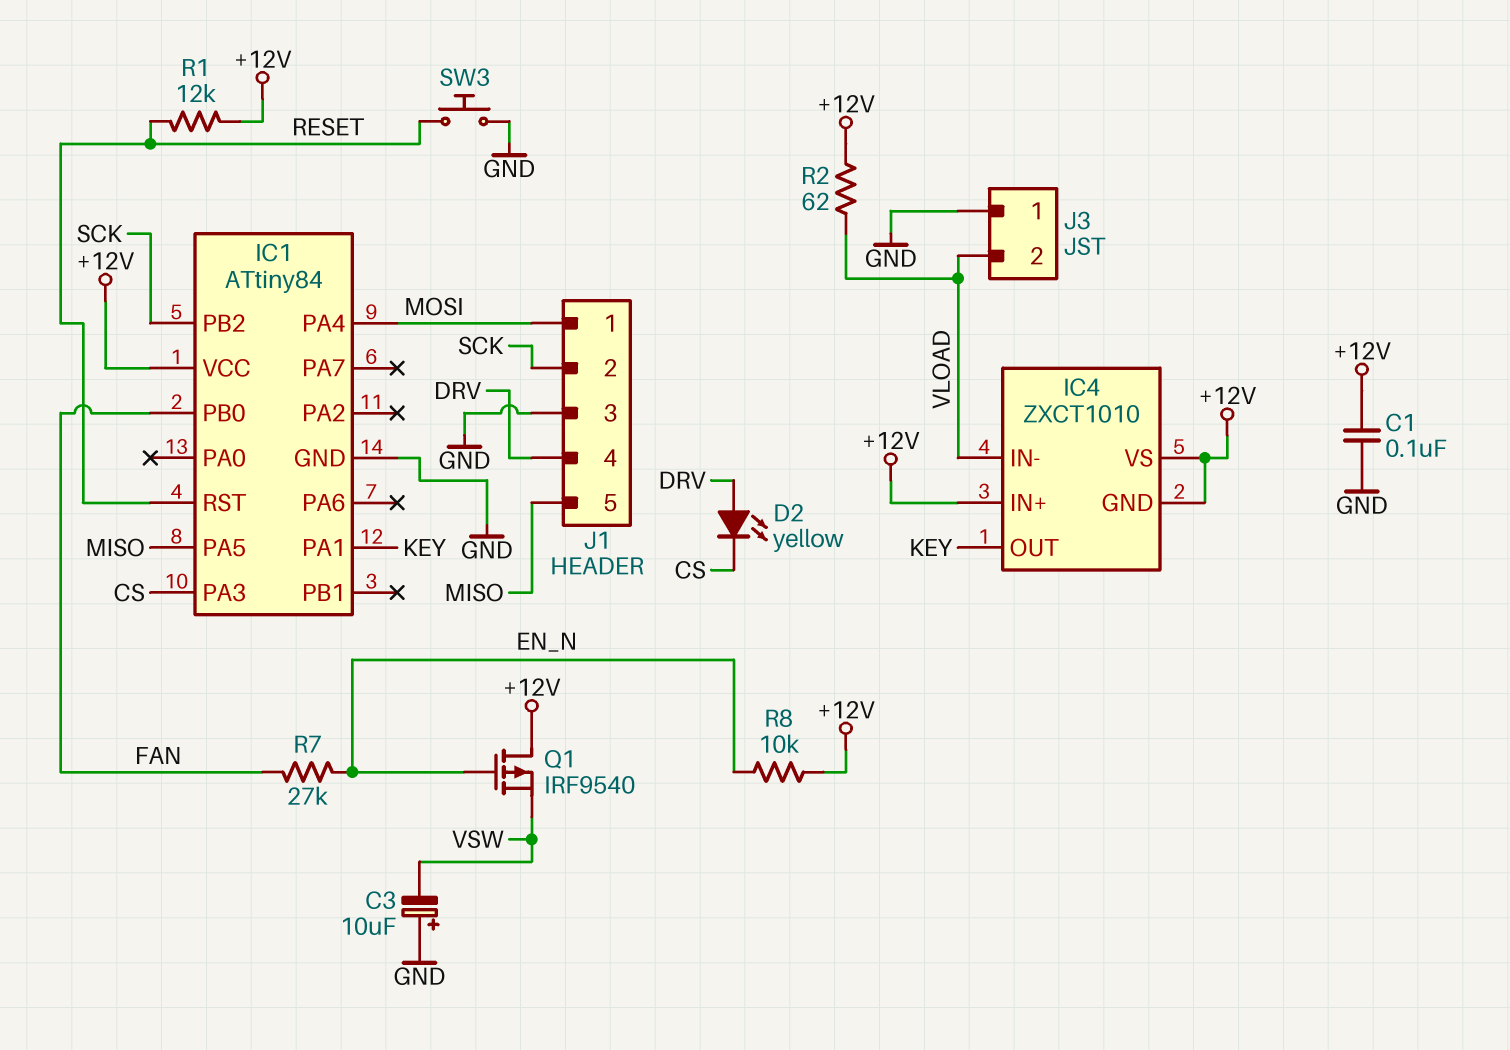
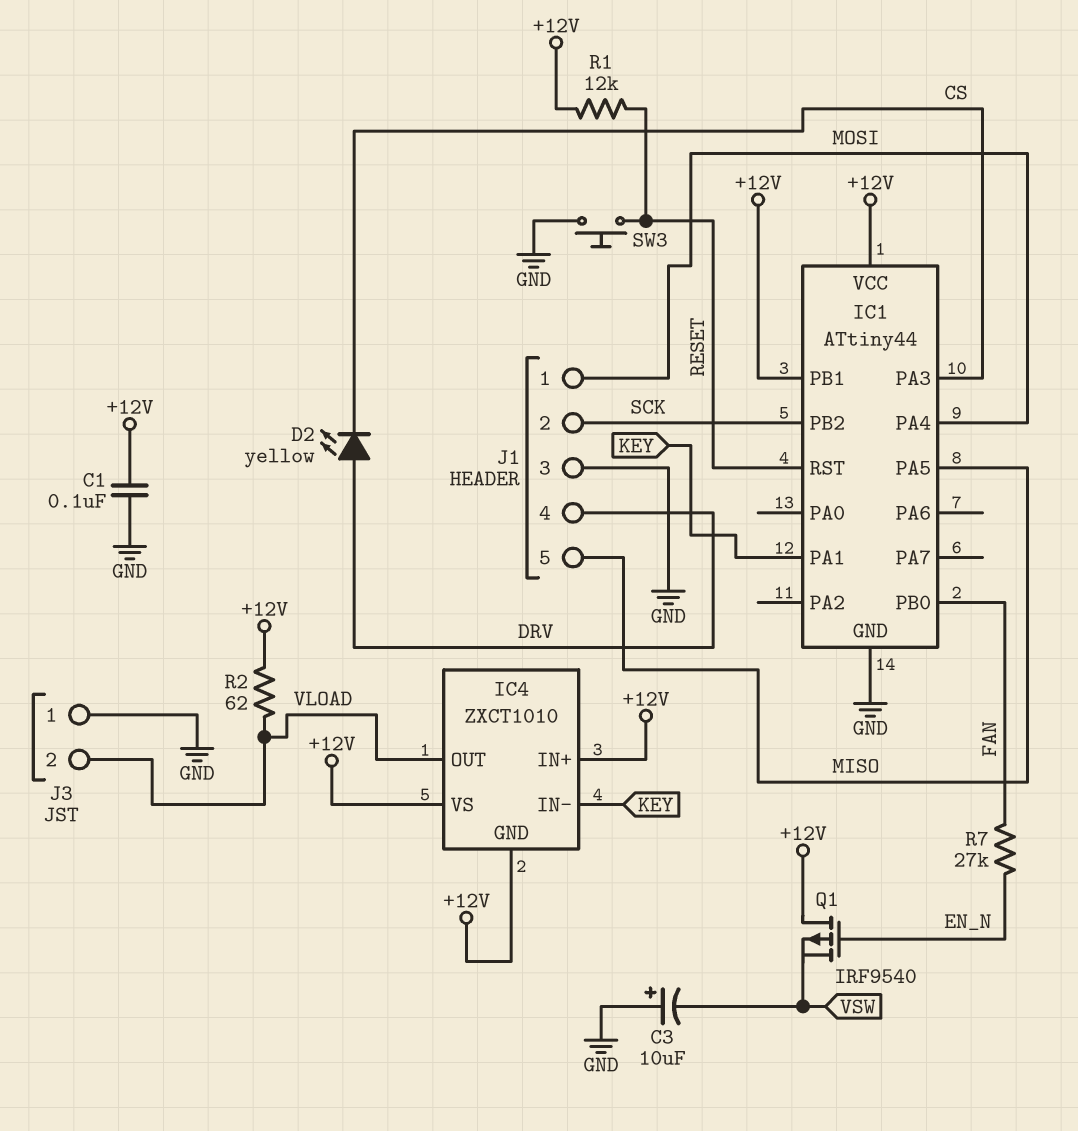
IC1: ATtiny84 -> ATtiny44
IC1 pin PB1: none -> +12V
IC4 pin IN-: VLOAD -> KEY
IC4 pin OUT: KEY -> VLOAD
R8: 10k (+12V, EN_N) -> none

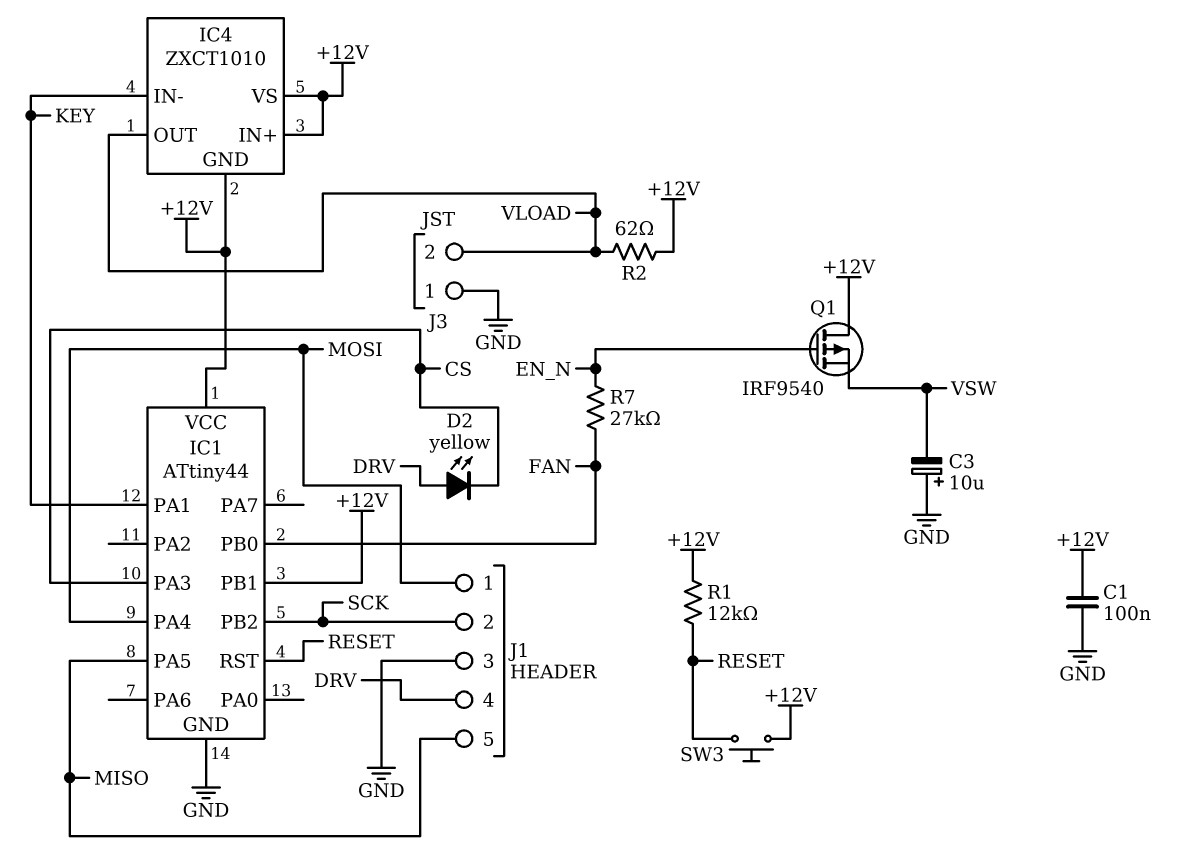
SW3: button (GND, RESET) -> button (+12V, RESET)

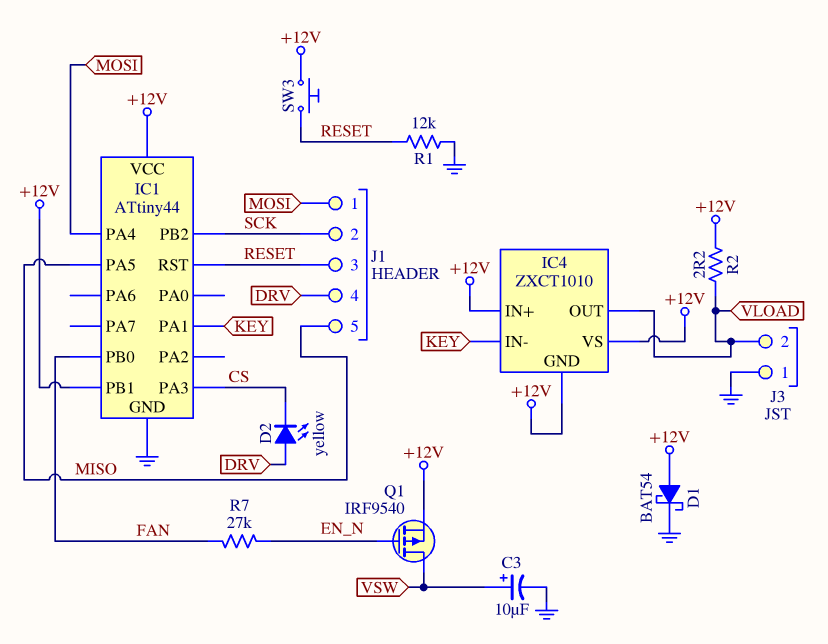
C1: 100nF (+12V, GND) -> none
C3: 10uF (plus GND, minus VSW) -> 10uF (plus VSW, minus GND)
D1: none -> schottky BAT54 (A +12V, K GND)
J1 pin 3: GND -> RESET
Q1: PMOS IRF9540 (G EN_N, D +12V, S VSW) -> PMOS IRF9540 (G EN_N, D VSW, S +12V)
R1: 12k (+12V, RESET) -> 12k (GND, RESET)
R2: 62 (+12V, VLOAD) -> 2.2 (+12V, VLOAD)

